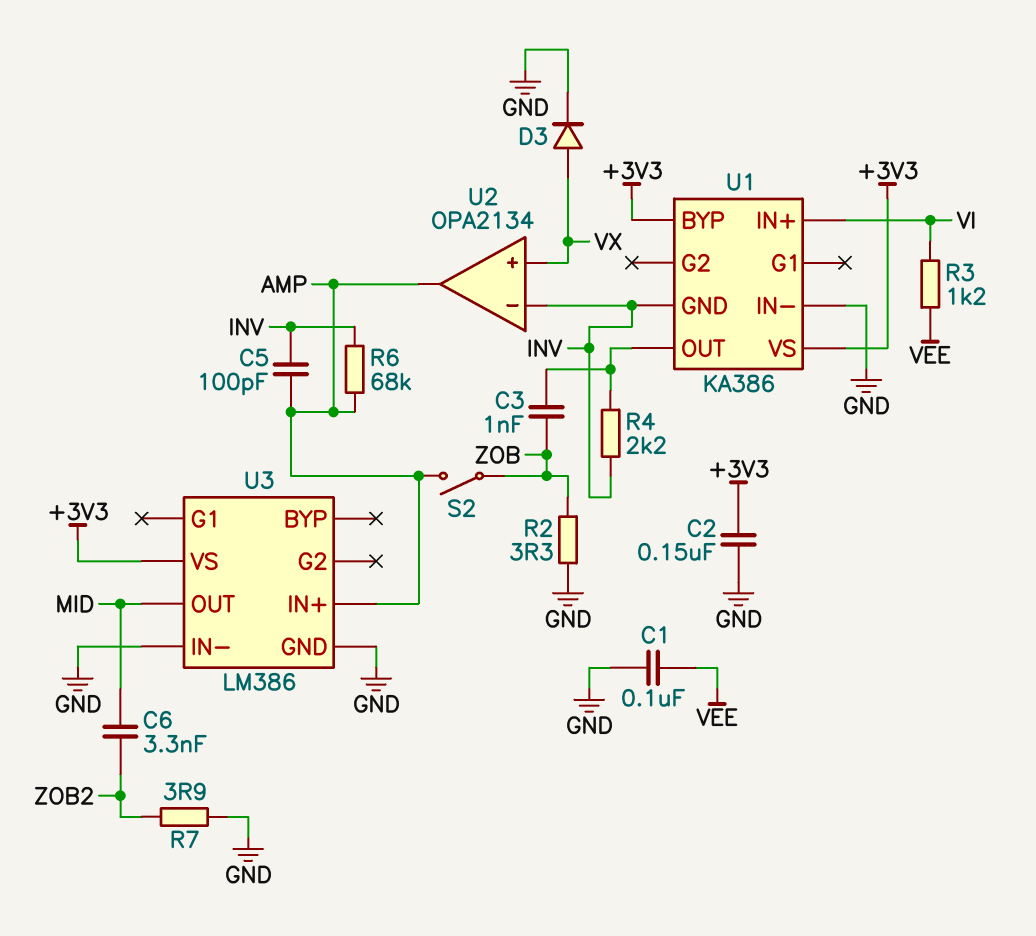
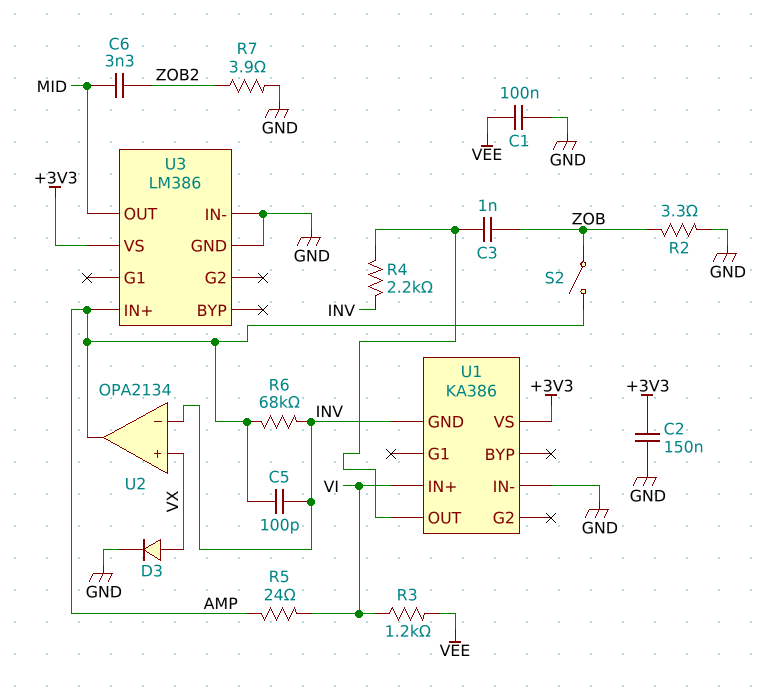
R5: none -> 24 (AMP, VI)
U1 pin BYP: +3V3 -> none

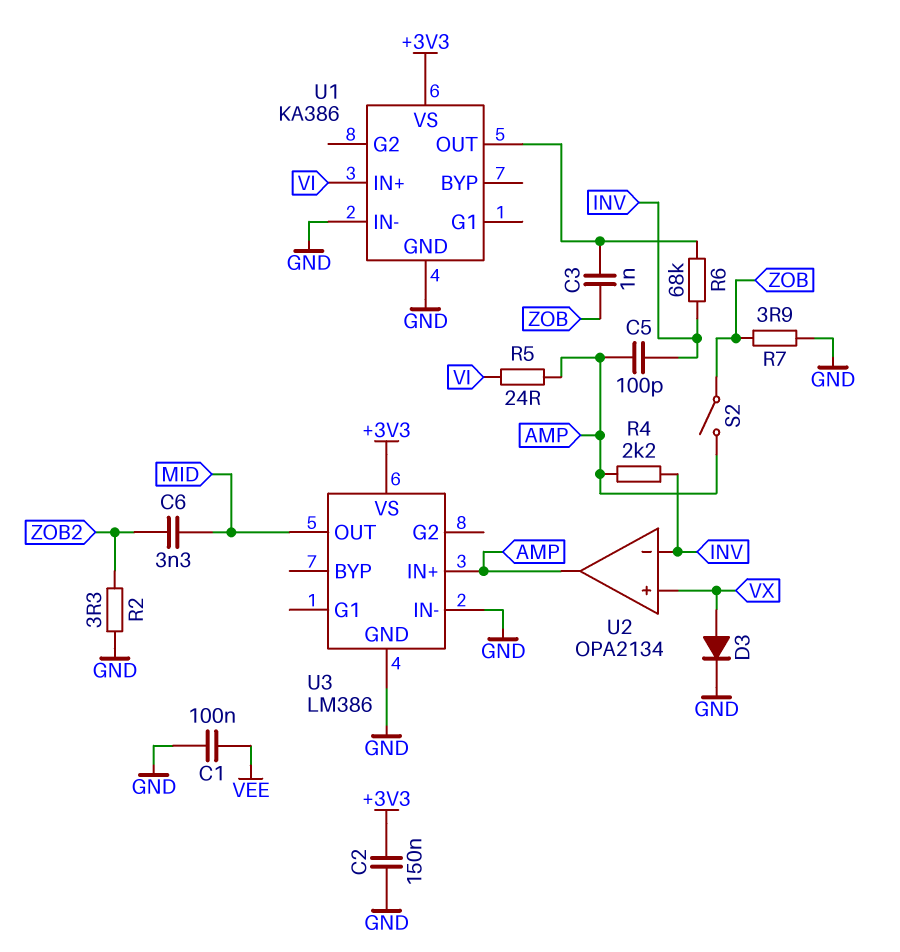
R2: 3.3 (GND, ZOB) -> 3.3 (GND, ZOB2)
R3: 1.2k (VEE, VI) -> none
R4: 2.2k (INV, U1/OUT) -> 2.2k (AMP, INV)
R6: 68k (AMP, INV) -> 68k (INV, U1/OUT)
R7: 3.9 (GND, ZOB2) -> 3.9 (GND, ZOB)
U1 pin GND: INV -> GND

